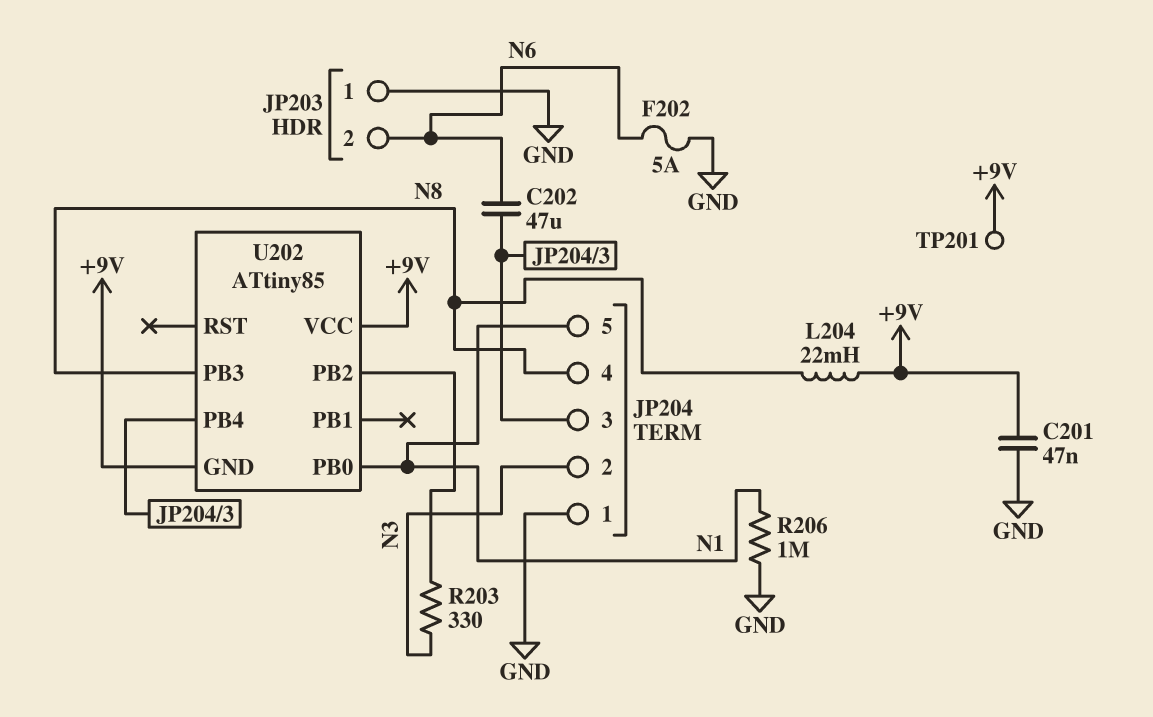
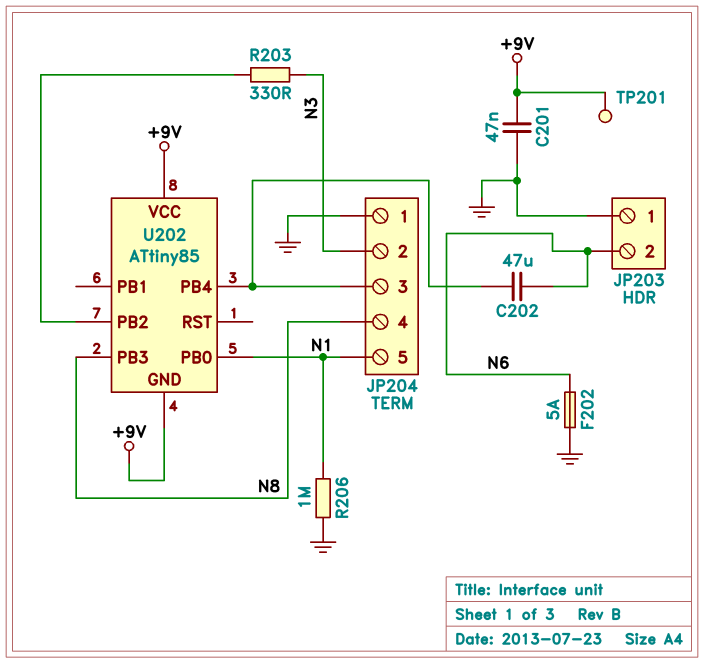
L204: 22mH (+9V, N8) -> none

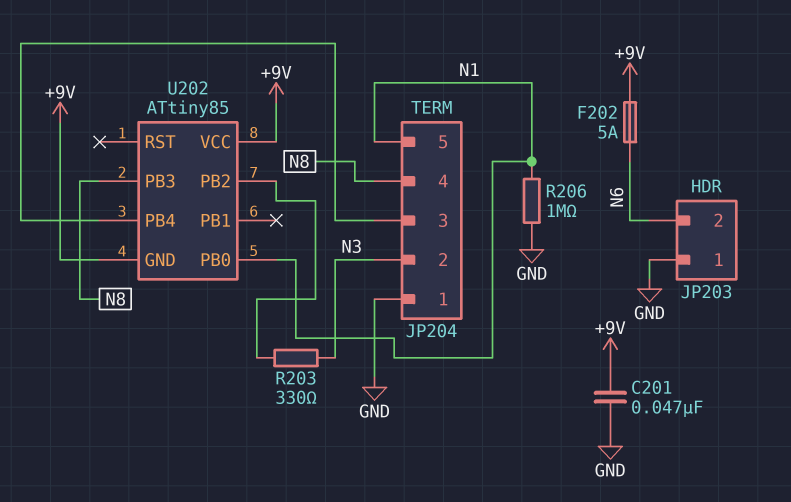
C202: 47uF (JP204/3, N6) -> none
F202: 5A (GND, N6) -> 5A (+9V, N6)
TP201: test point (+9V) -> none

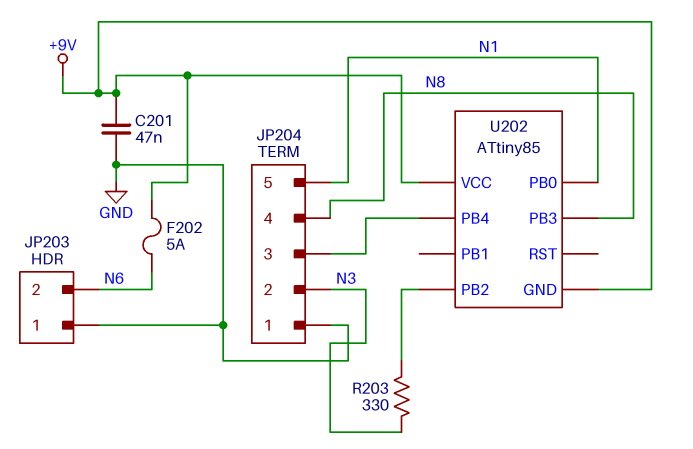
R206: 1M (GND, N1) -> none

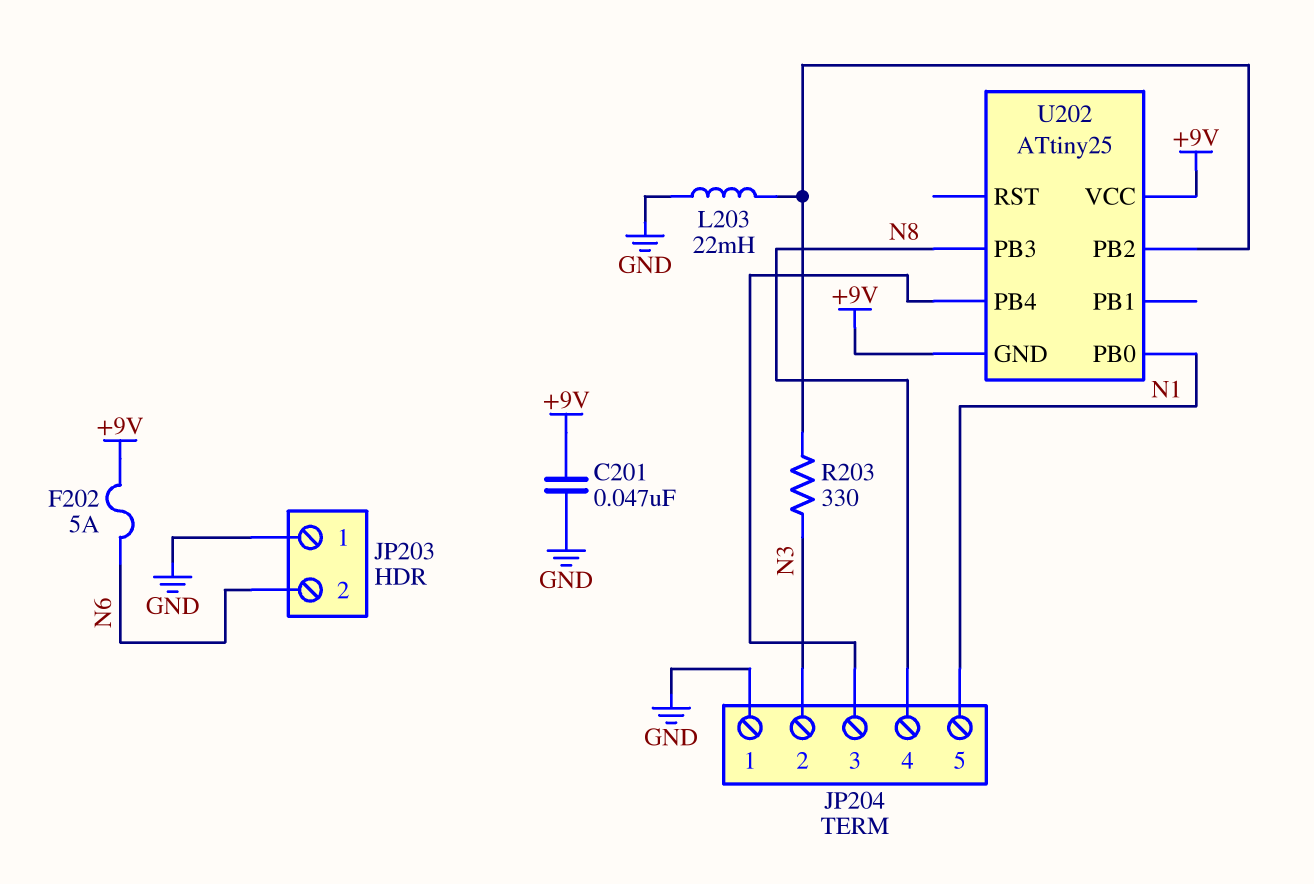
L203: none -> 22mH (GND, U202/PB2)
U202: ATtiny85 -> ATtiny25

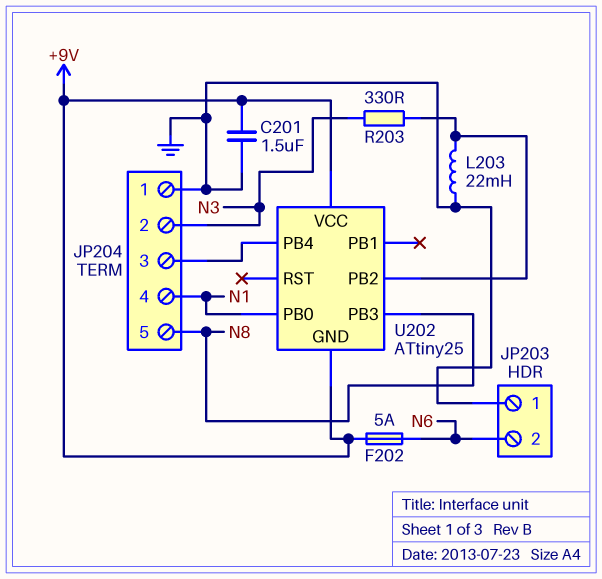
C201: 47nF (+9V, GND) -> 1.5uF (+9V, GND)
JP204 pin 4: N8 -> N1
JP204 pin 5: N1 -> N8

